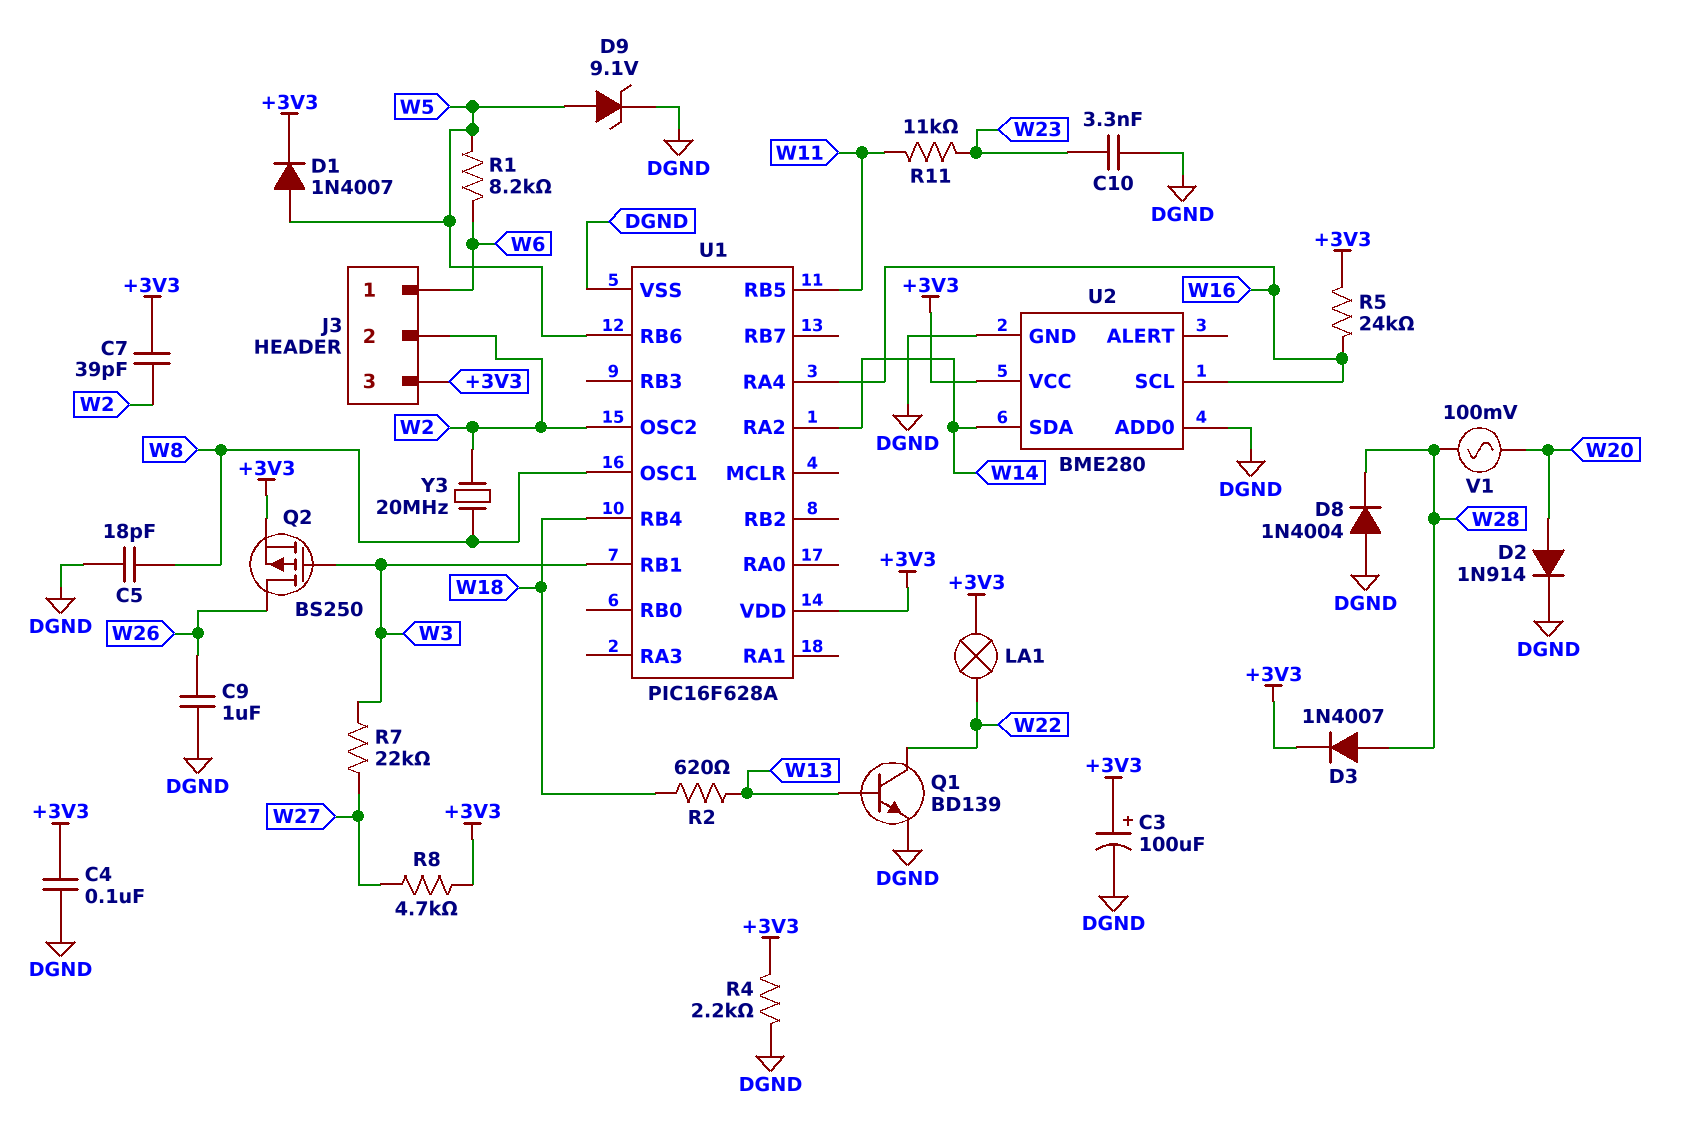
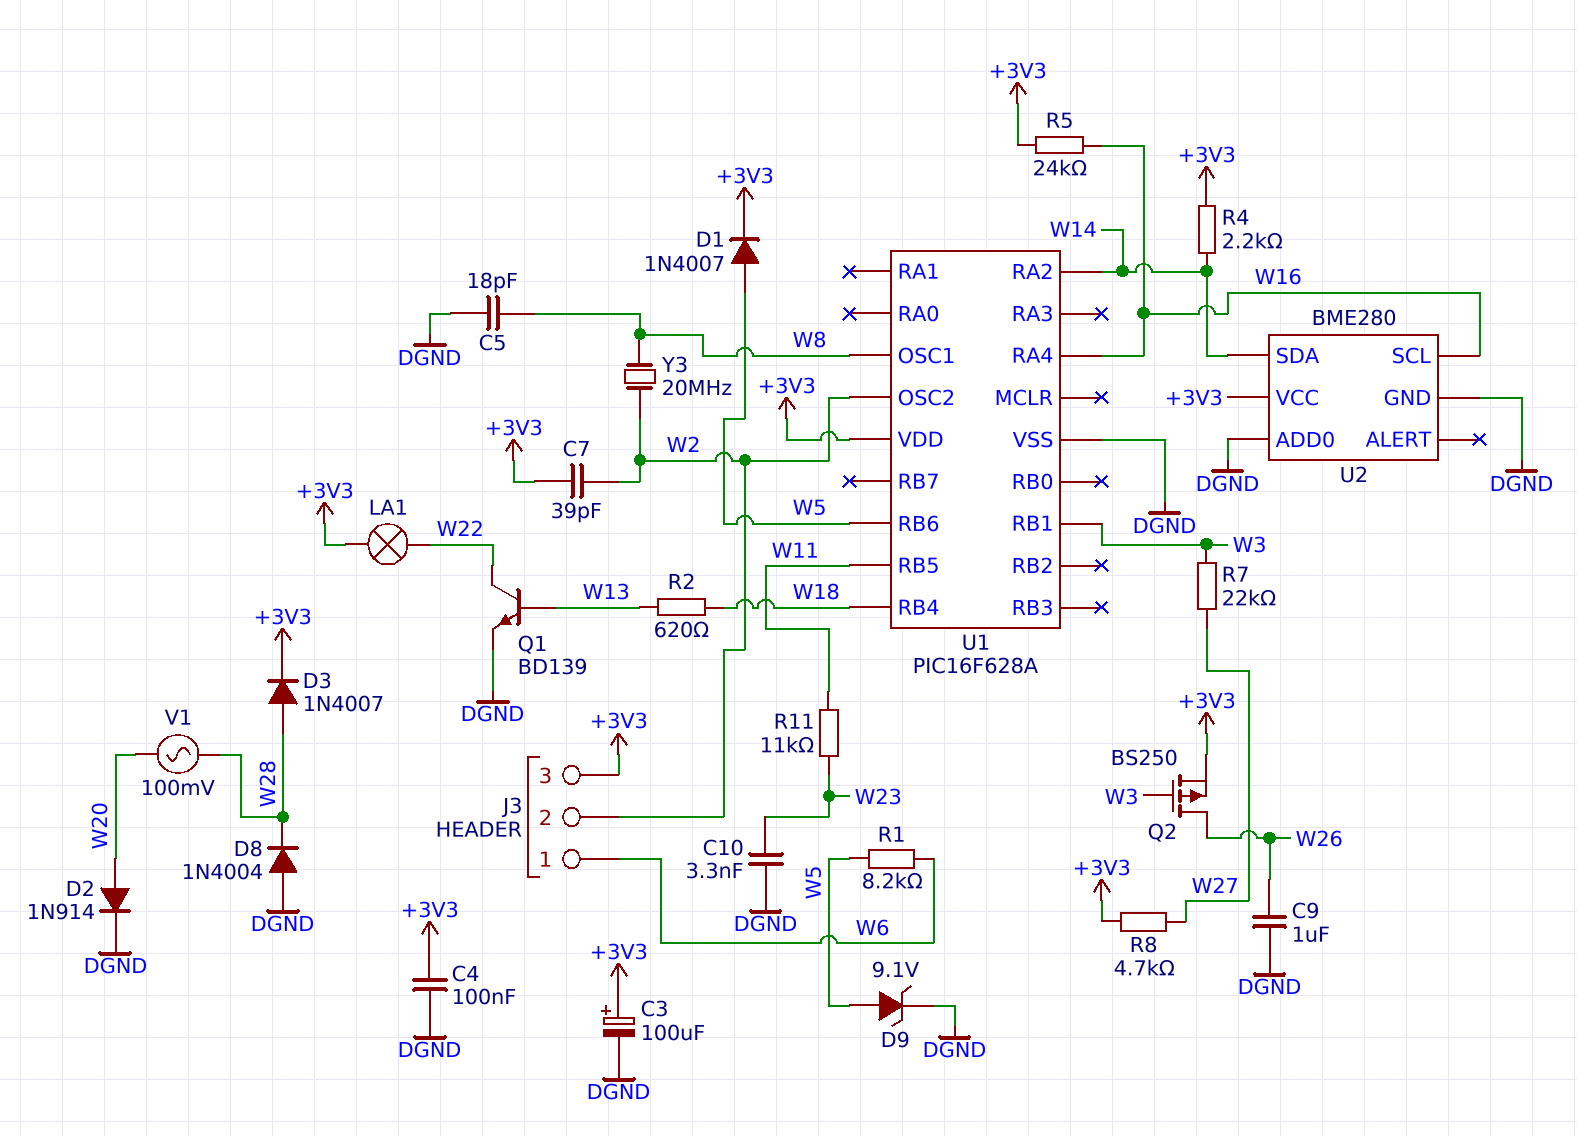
R4: 2.2k (+3V3, DGND) -> 2.2k (+3V3, W14)

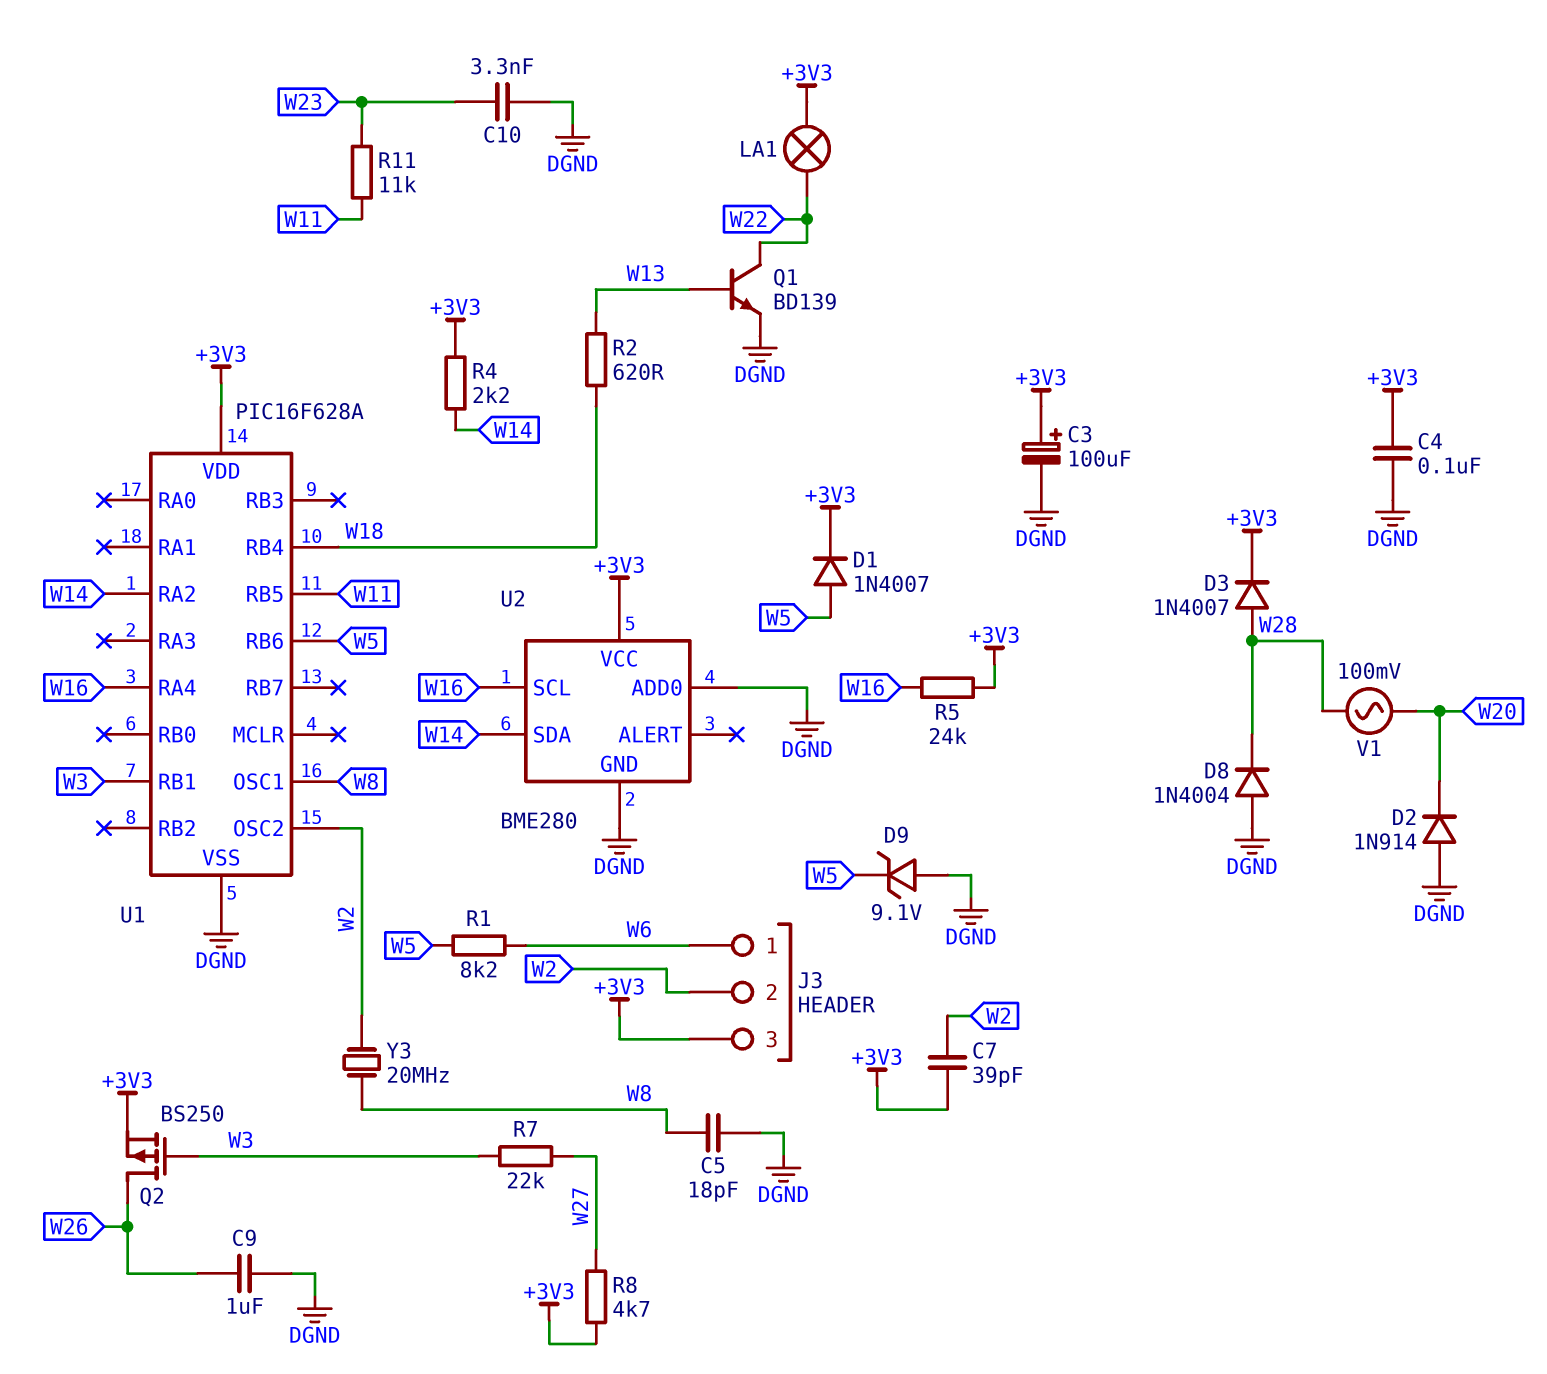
D2: diode 1N914 (A W20, K DGND) -> diode 1N914 (A DGND, K W20)
D9: zener 9.1V (A W5, K DGND) -> zener 9.1V (A DGND, K W5)

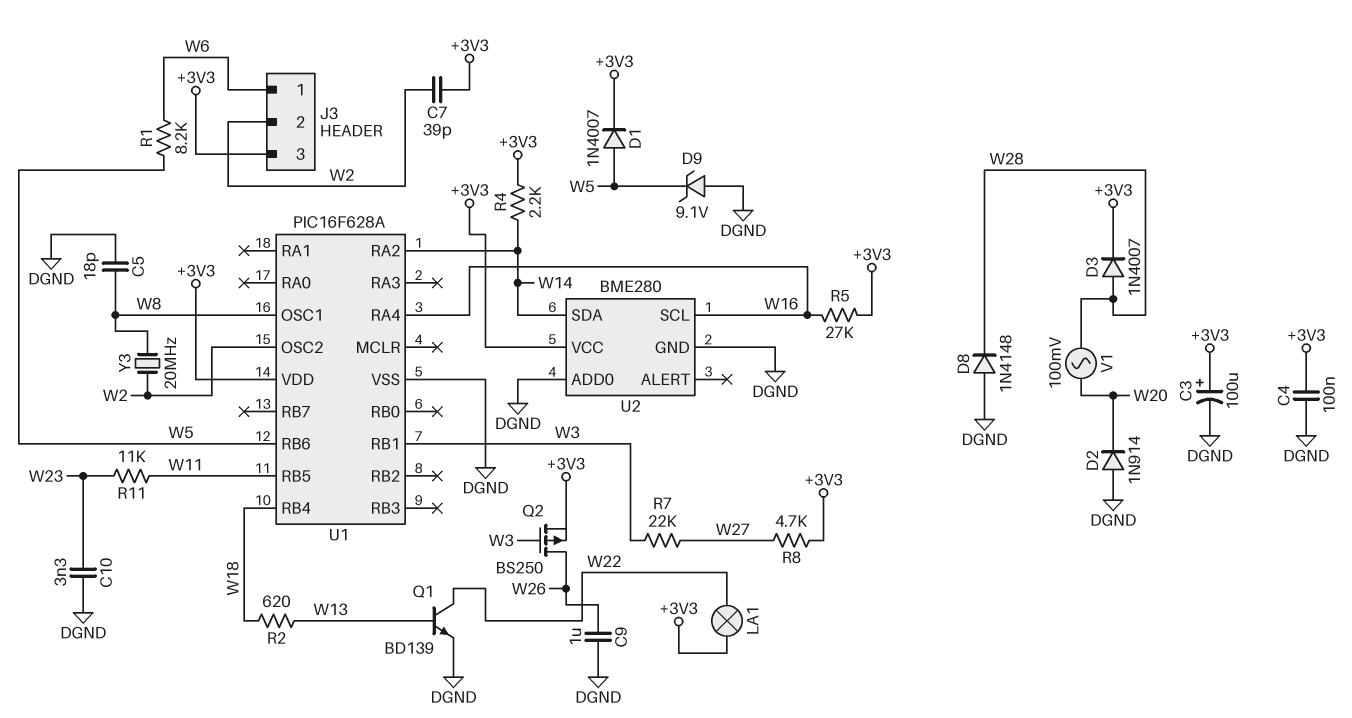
D8: diode 1N4004 (A DGND, K W28) -> diode 1N4148 (A DGND, K W28)
R5: 24k (+3V3, W16) -> 27k (+3V3, W16)

